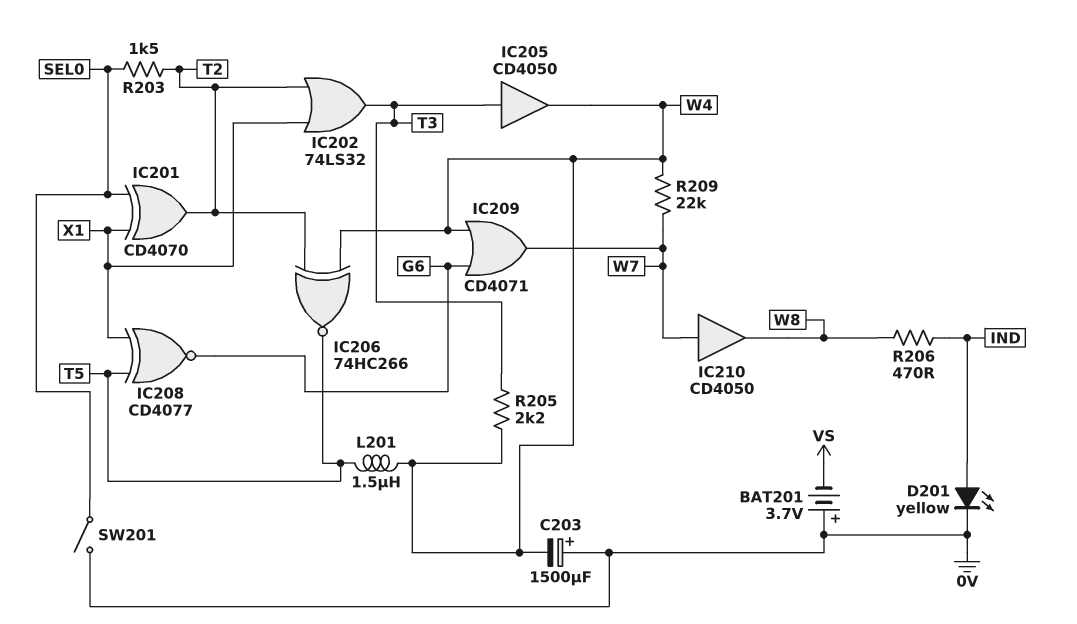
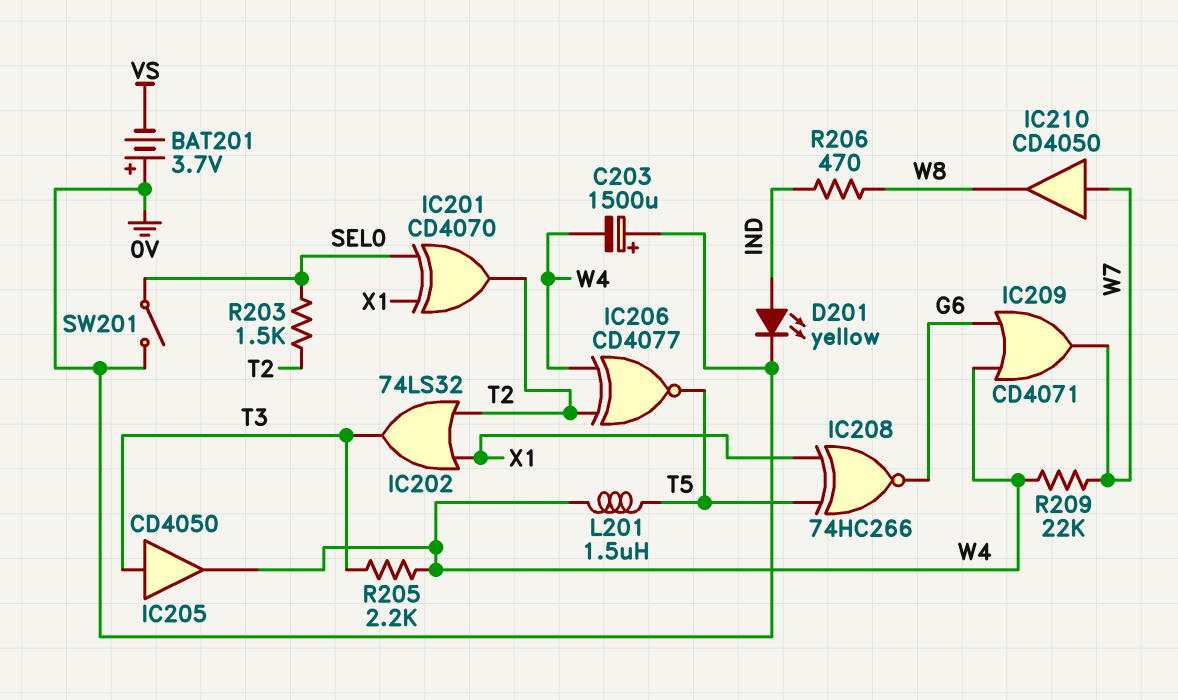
IC206: XNOR 74HC266 (in T2, in W4, out T5) -> XNOR CD4077 (in T2, in W4, out T5)
IC208: XNOR CD4077 (in T5, in X1, out G6) -> XNOR 74HC266 (in T5, in X1, out G6)

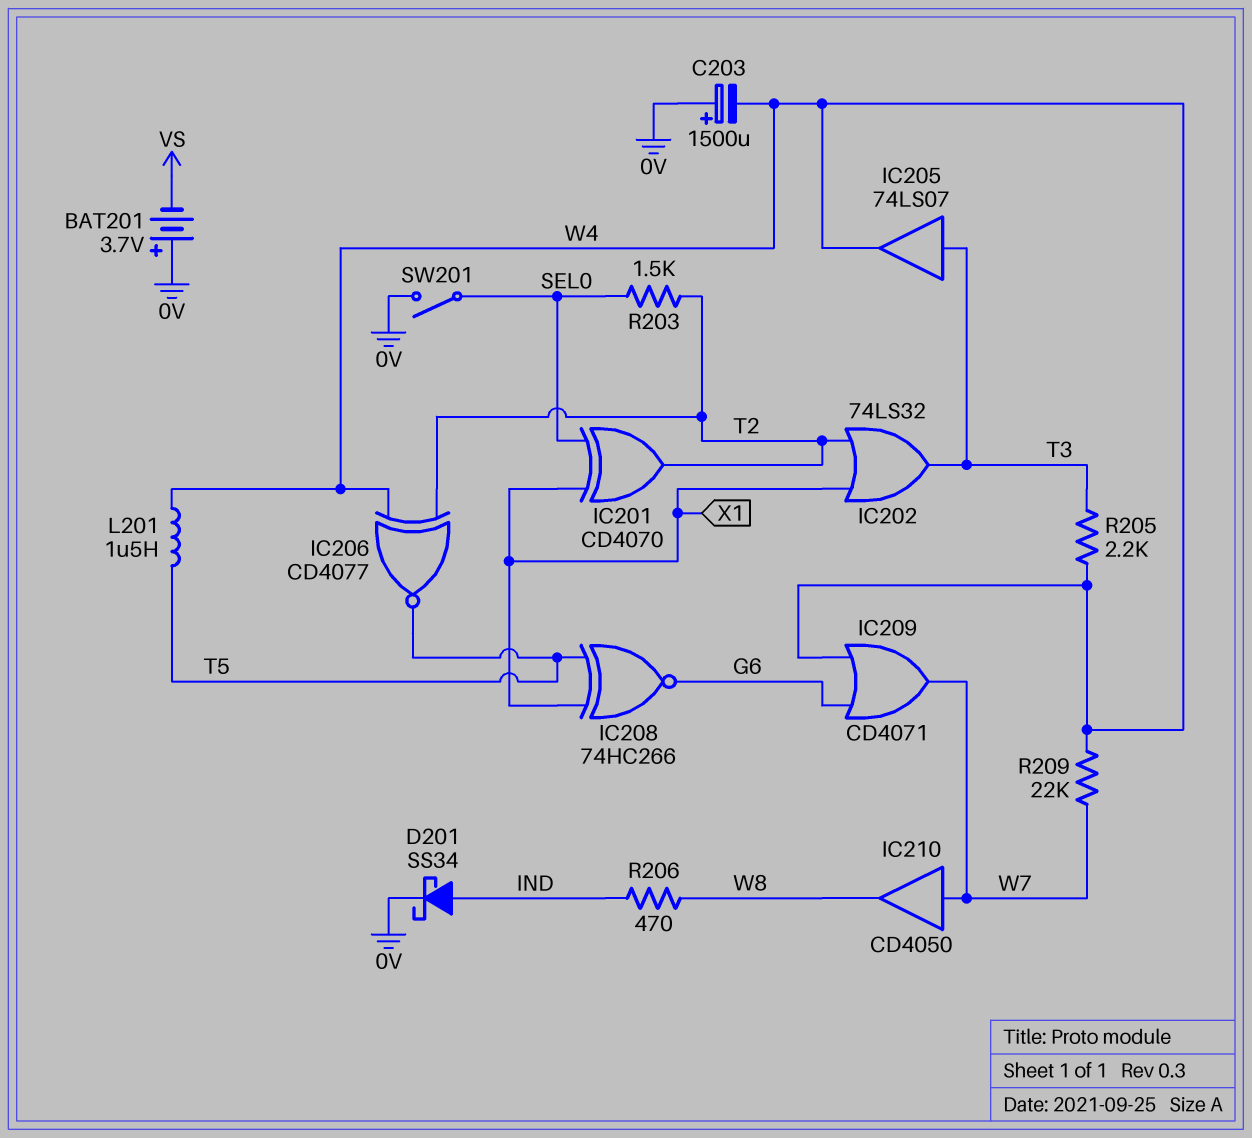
D201: LED yellow (A IND, K 0V) -> schottky SS34 (A IND, K 0V)
IC205: buffer CD4050 (in T3, out W4) -> buffer 74LS07 (in T3, out W4)

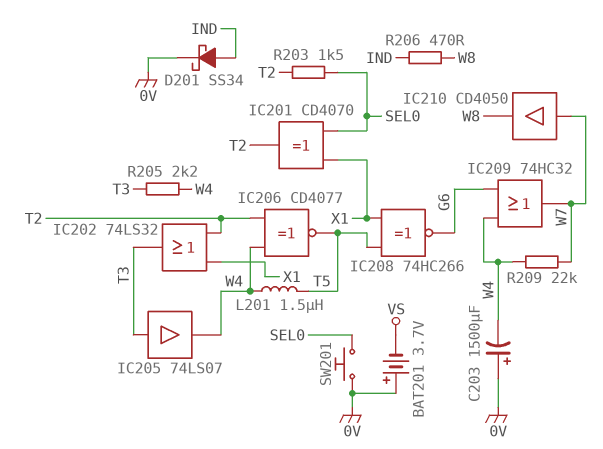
IC209: OR CD4071 (in G6, in W4, out W7) -> OR 74HC32 (in G6, in W4, out W7)
SW201: switch (0V, SEL0) -> button (0V, SEL0)

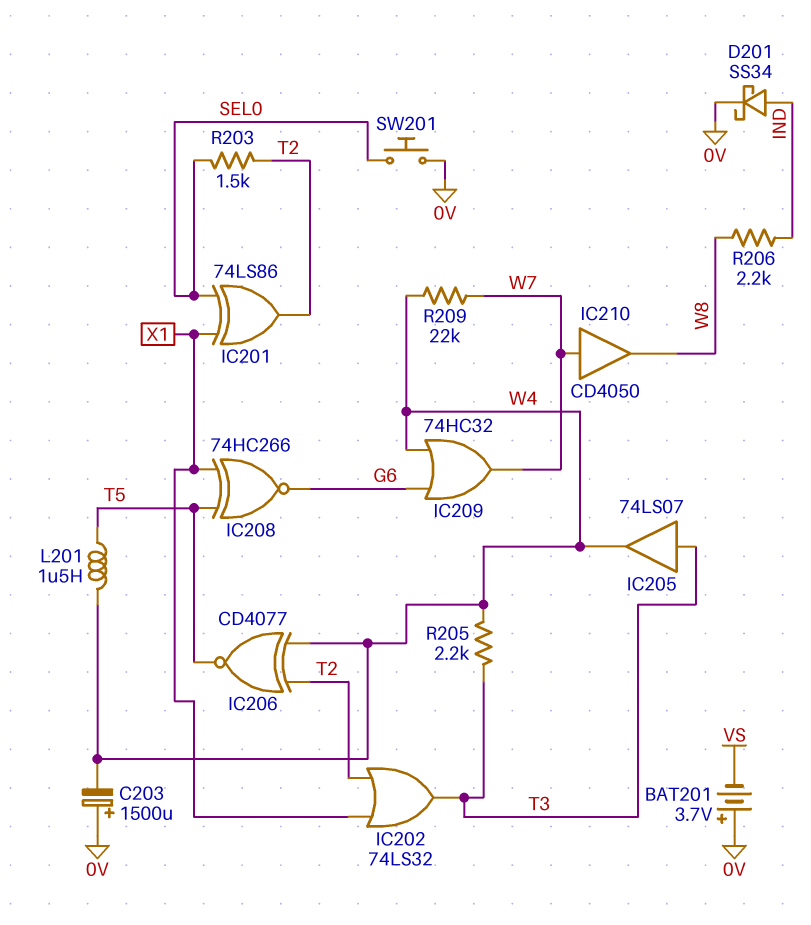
IC201: XOR CD4070 (in SEL0, in X1, out T2) -> XOR 74LS86 (in SEL0, in X1, out T2)
R206: 470 (IND, W8) -> 2.2k (IND, W8)

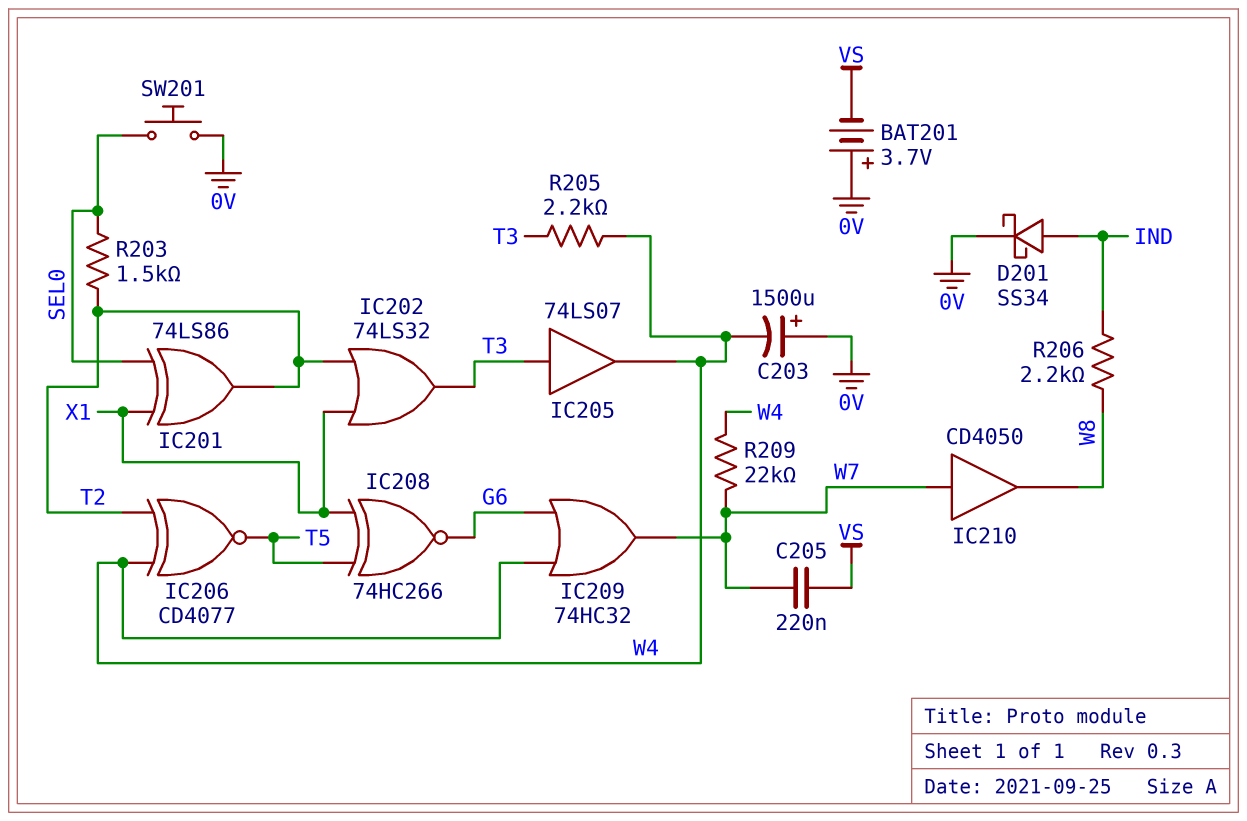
C205: none -> 220nF (VS, W7)
L201: 1.5uH (T5, W4) -> none

